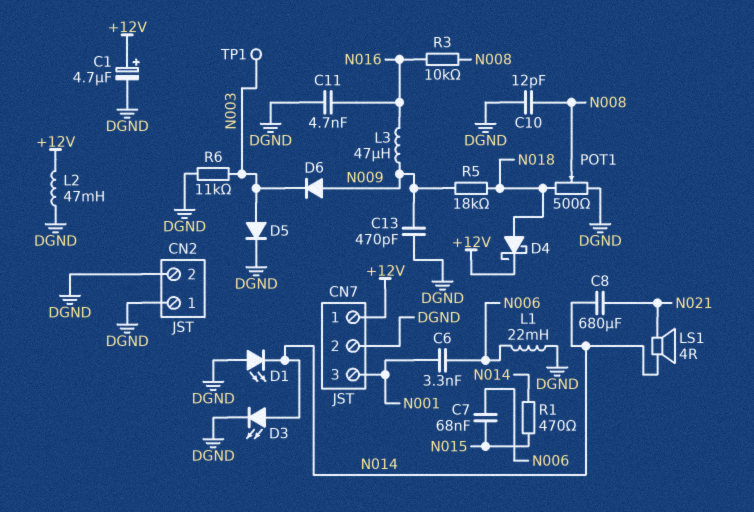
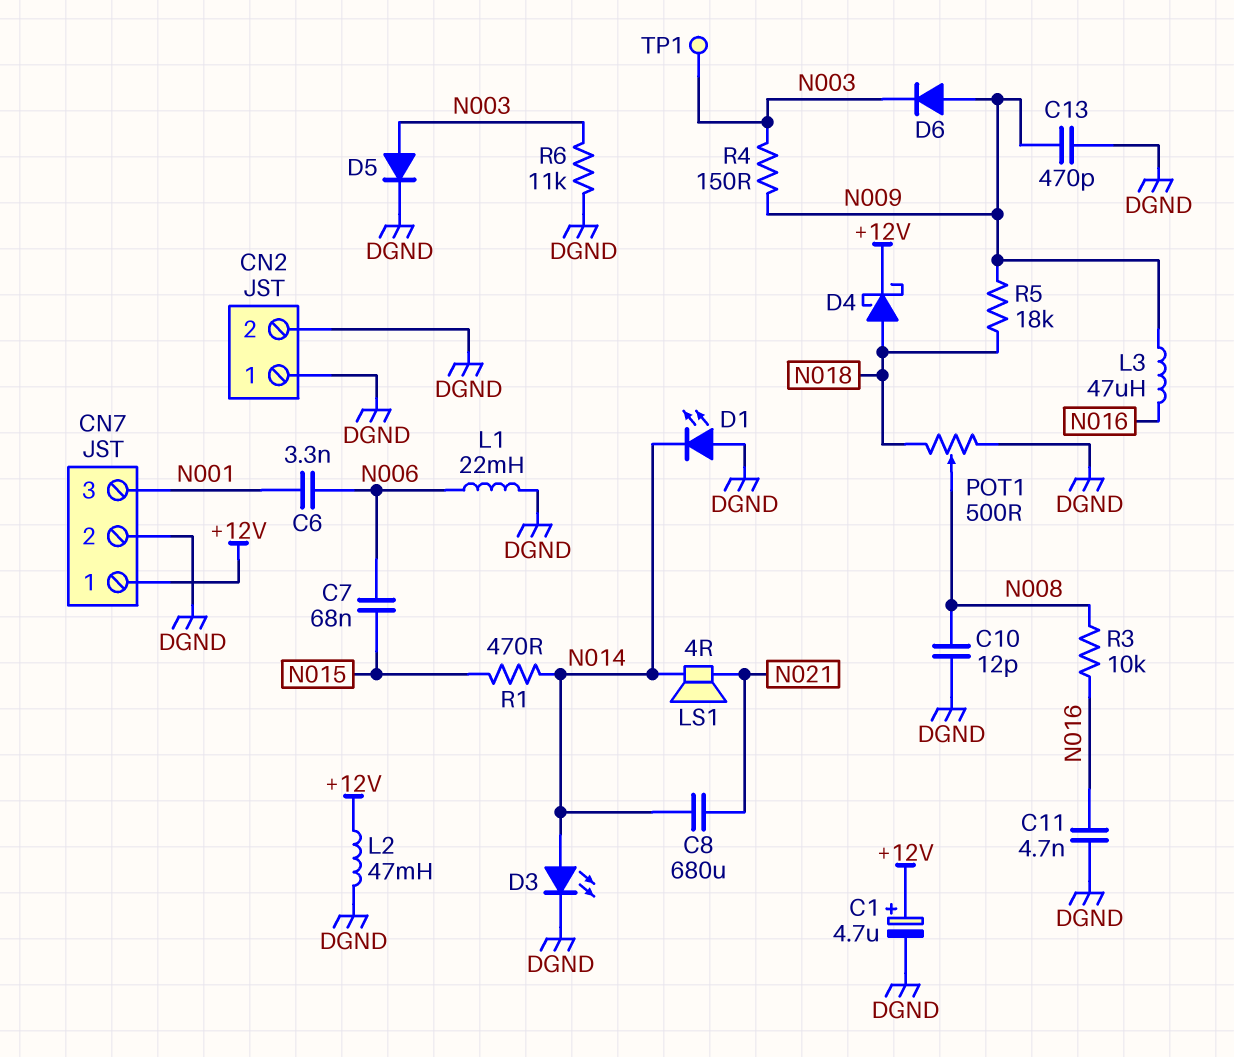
R4: none -> 150 (N003, N009)

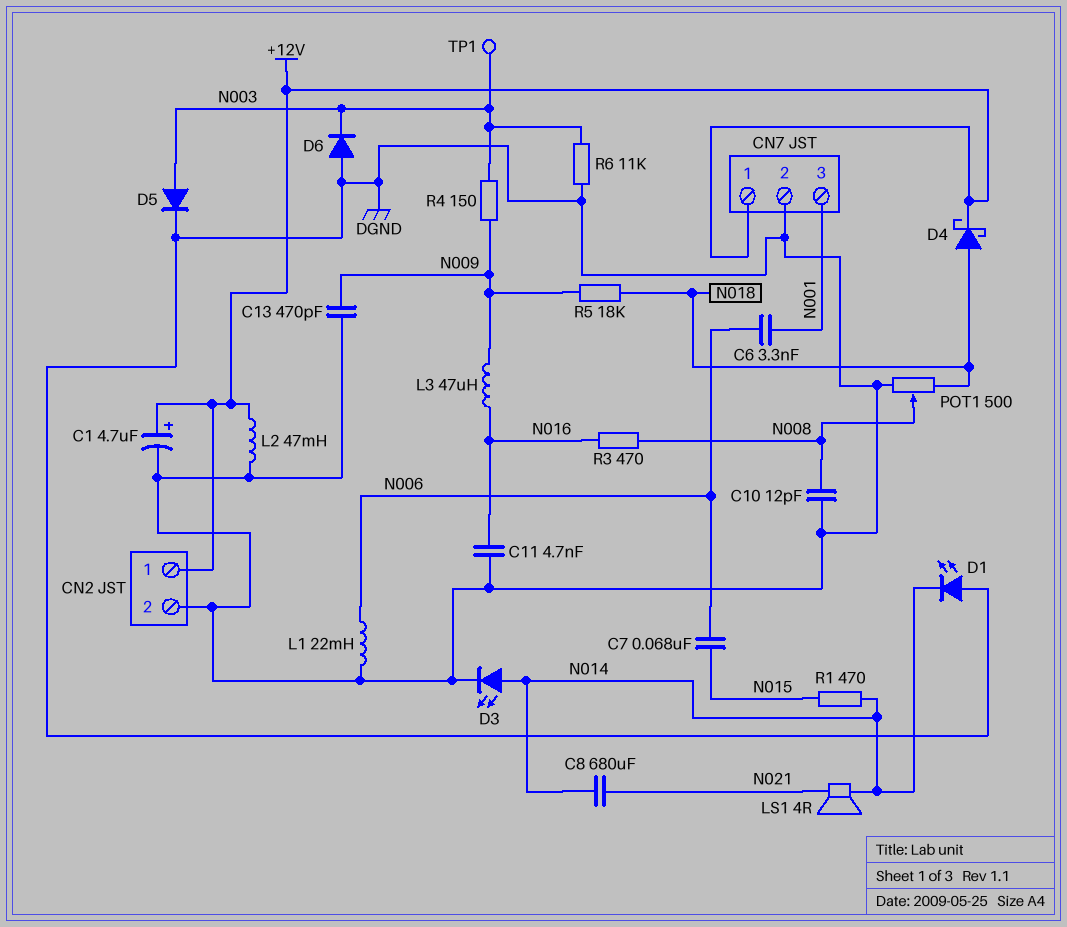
CN2 pin 1: DGND -> +12V
D6: diode (A N009, K N003) -> diode (A DGND, K N003)
R3: 10k (N008, N016) -> 470 (N008, N016)

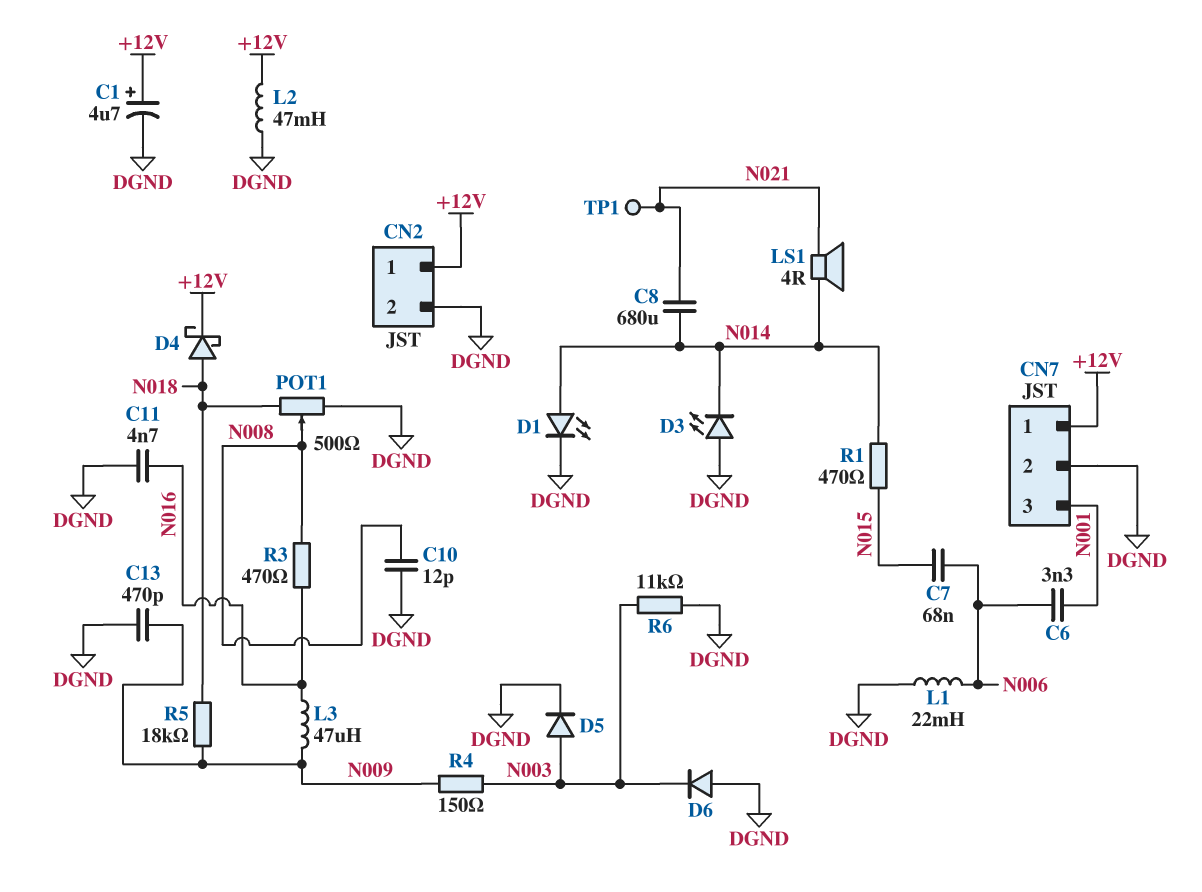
D1: LED (A DGND, K N014) -> LED (A N014, K DGND)
D3: LED (A N014, K DGND) -> LED (A DGND, K N014)
TP1: test point (N003) -> test point (N021)

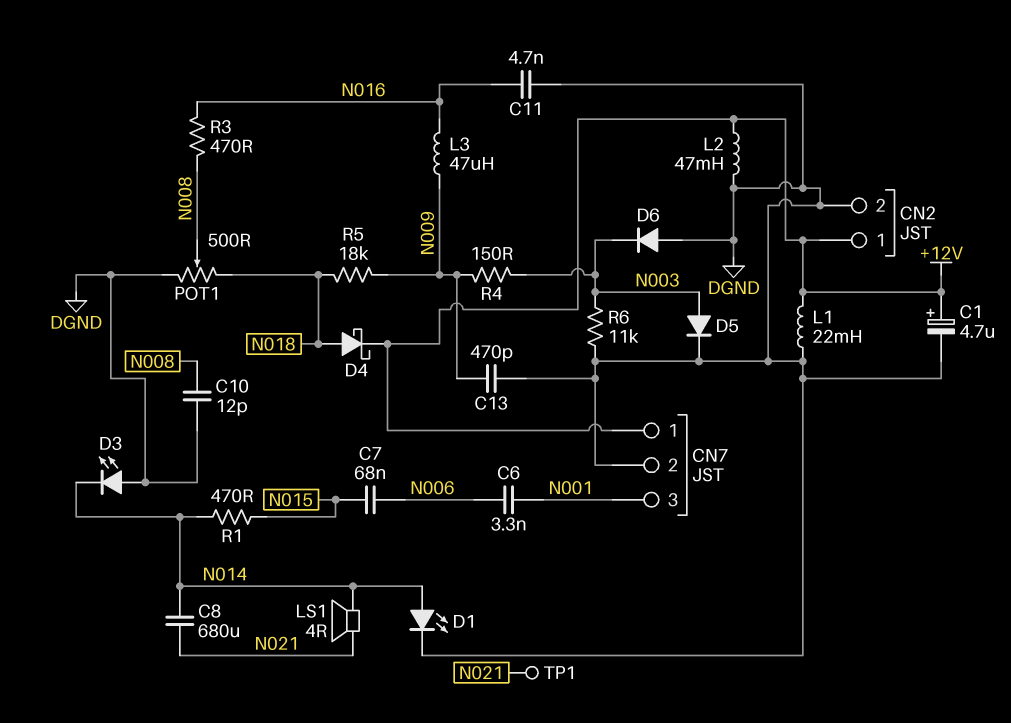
L1: 22mH (DGND, N006) -> 22mH (+12V, DGND)

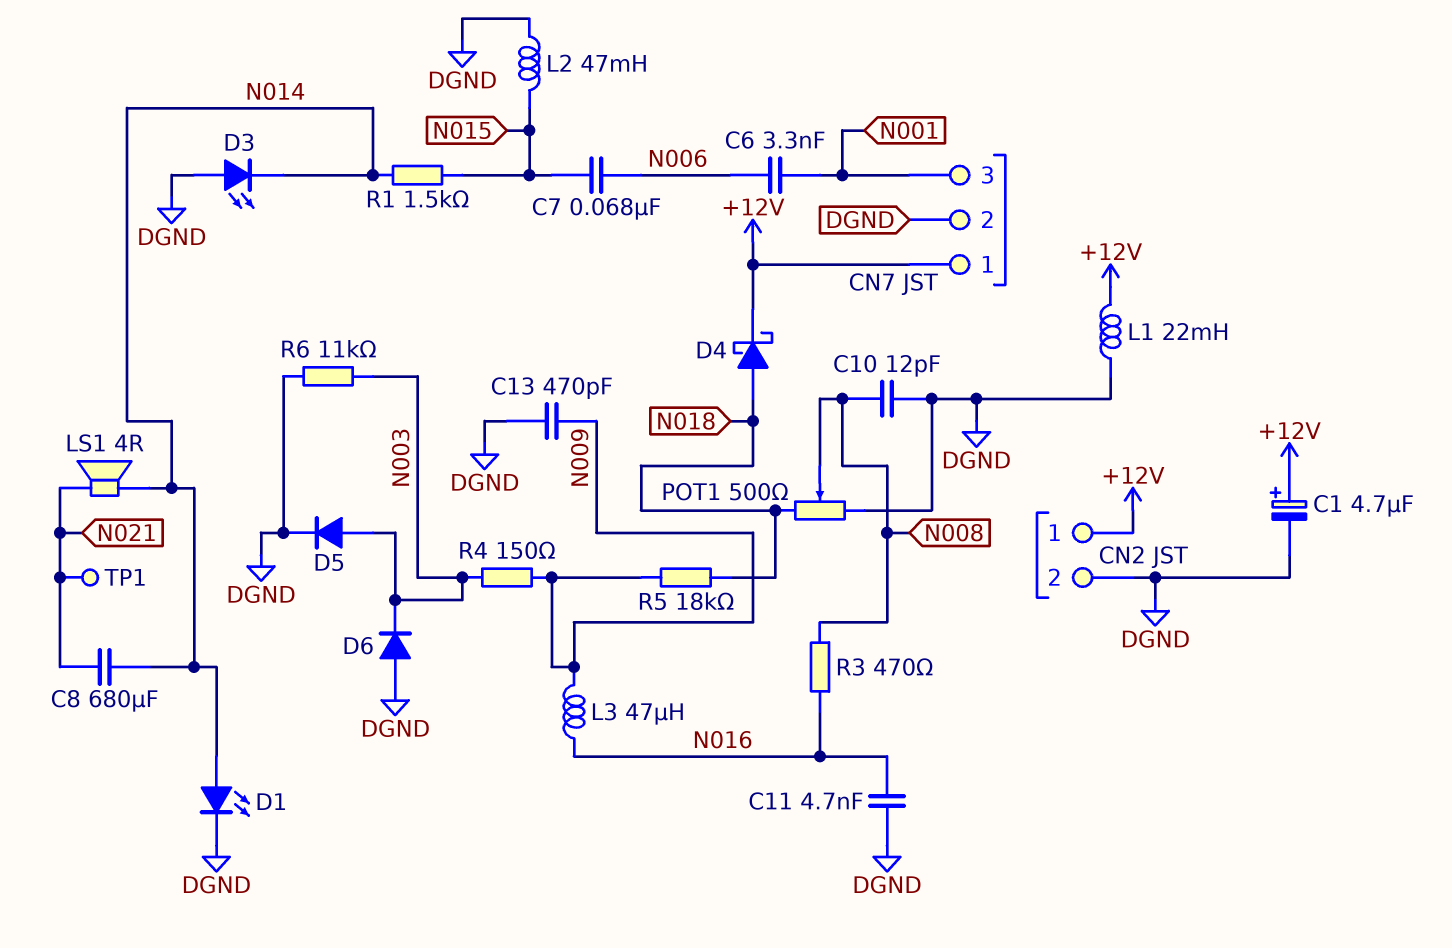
L2: 47mH (+12V, DGND) -> 47mH (DGND, N015)
R1: 470 (N014, N015) -> 1.5k (N014, N015)

